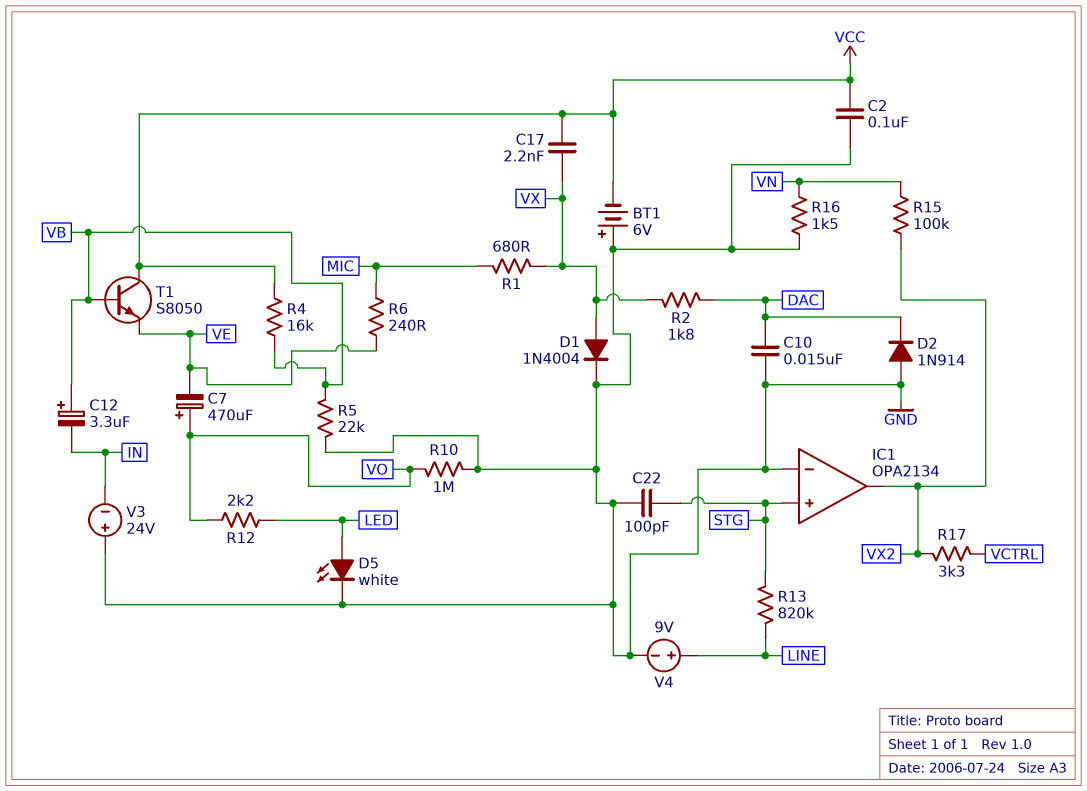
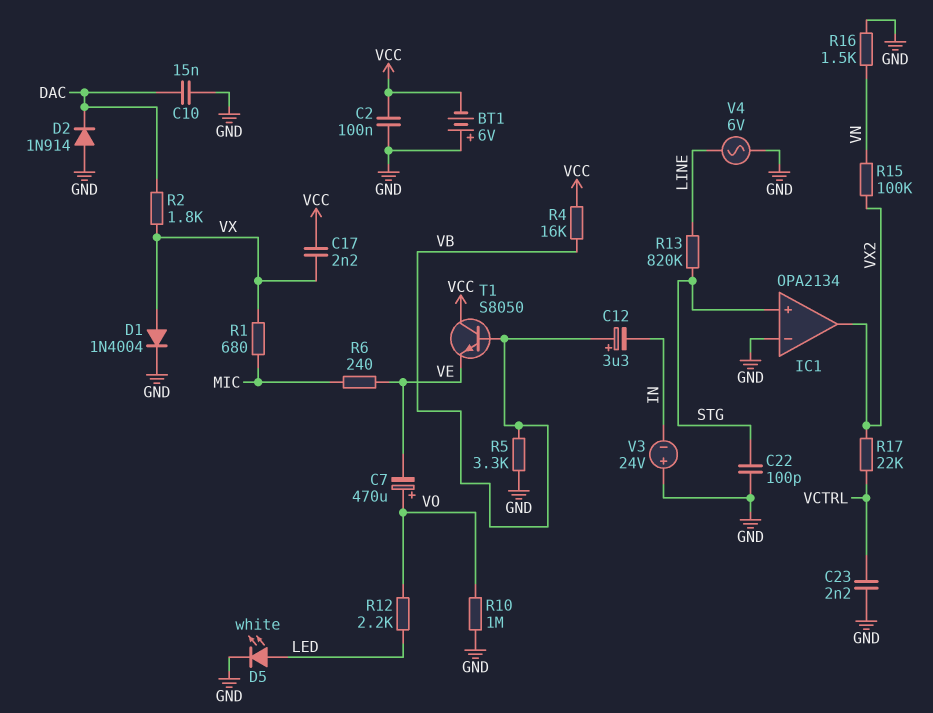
C23: none -> 2.2nF (GND, VCTRL)
R5: 22k (GND, VB) -> 3.3k (GND, VB)
R17: 3.3k (VCTRL, VX2) -> 22k (VCTRL, VX2)
V4: 9V (plus LINE, minus GND) -> AC 6V (GND, LINE)

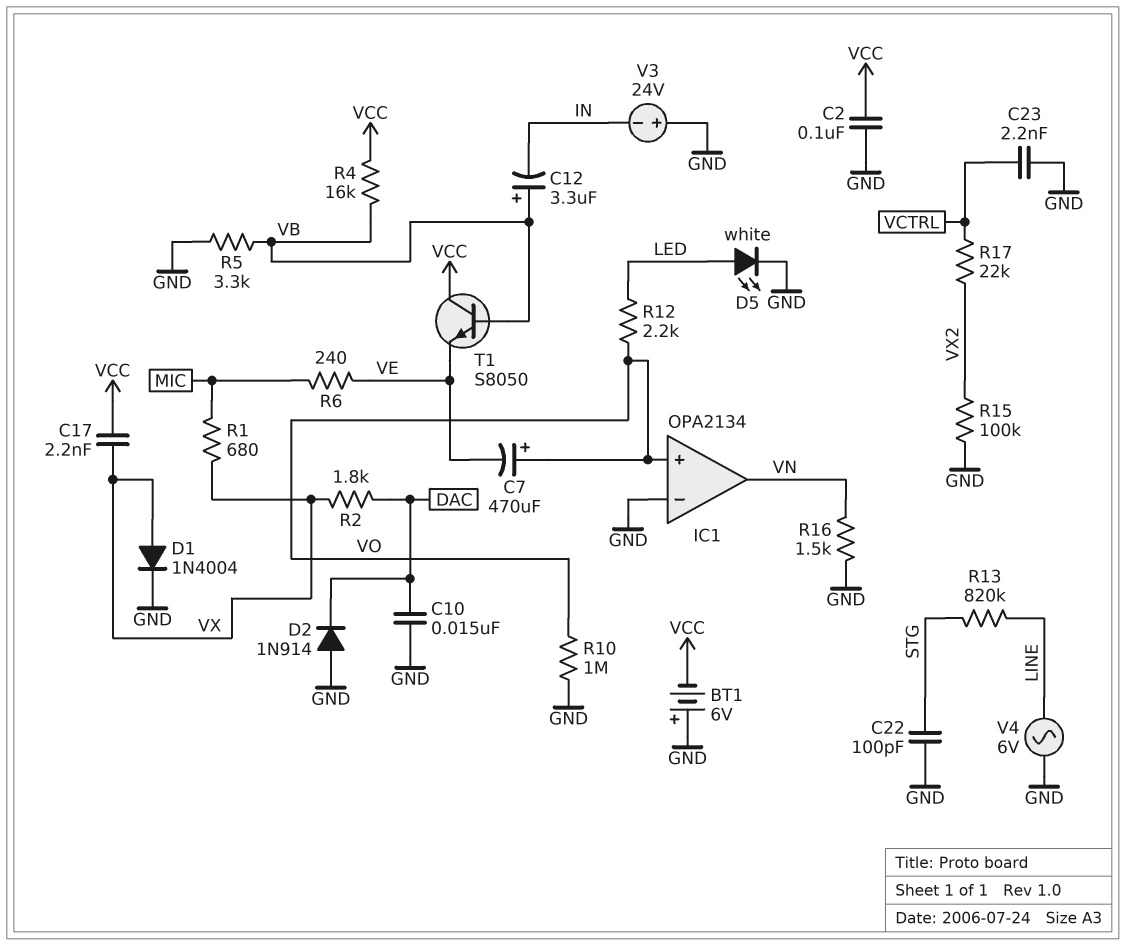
IC1 pin in+: STG -> VO
IC1 pin out: VX2 -> VN
R15: 100k (VN, VX2) -> 100k (GND, VX2)

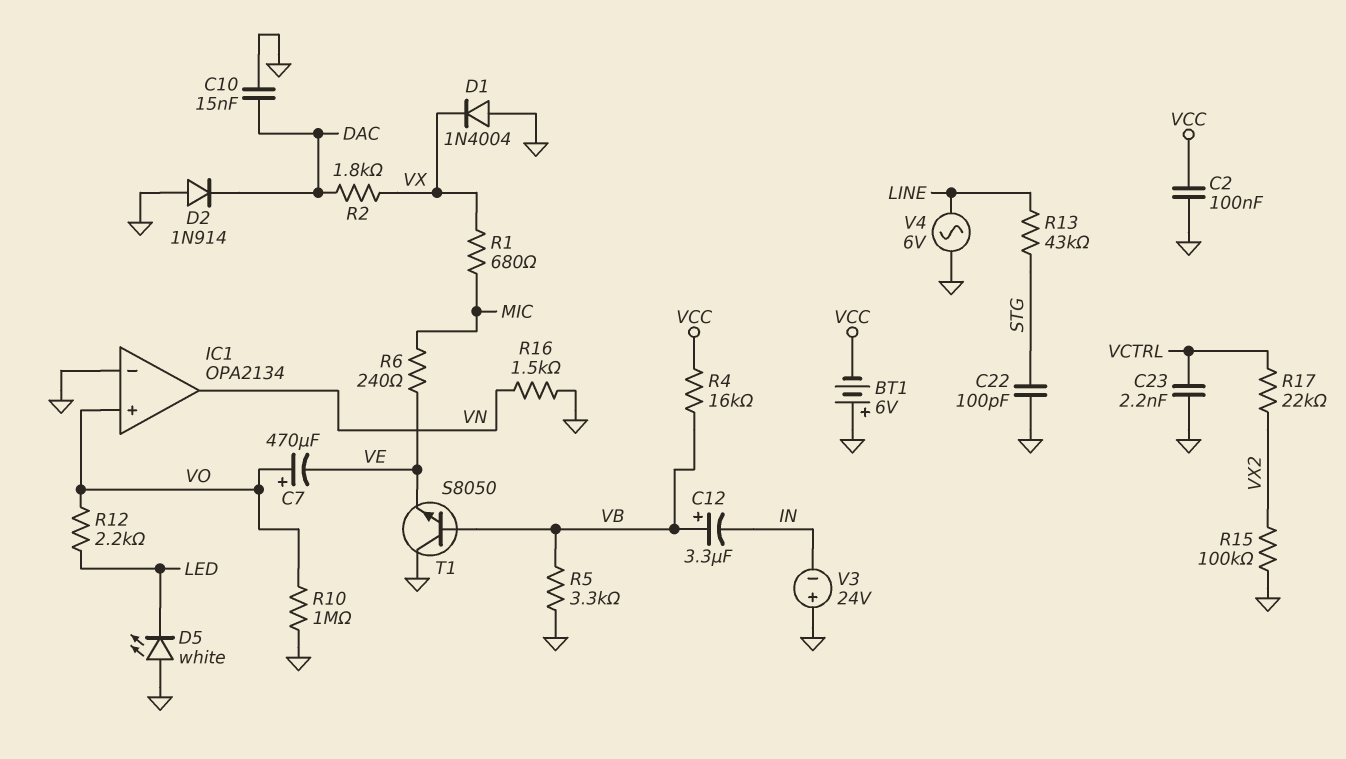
C17: 2.2nF (VCC, VX) -> none
D1: diode 1N4004 (A VX, K GND) -> diode 1N4004 (A GND, K VX)
D5: LED white (A LED, K GND) -> LED white (A GND, K LED)
R13: 820k (LINE, STG) -> 43k (LINE, STG)
T1: NPN S8050 (B VB, C VCC, E VE) -> NPN S8050 (B VB, C GND, E VE)

